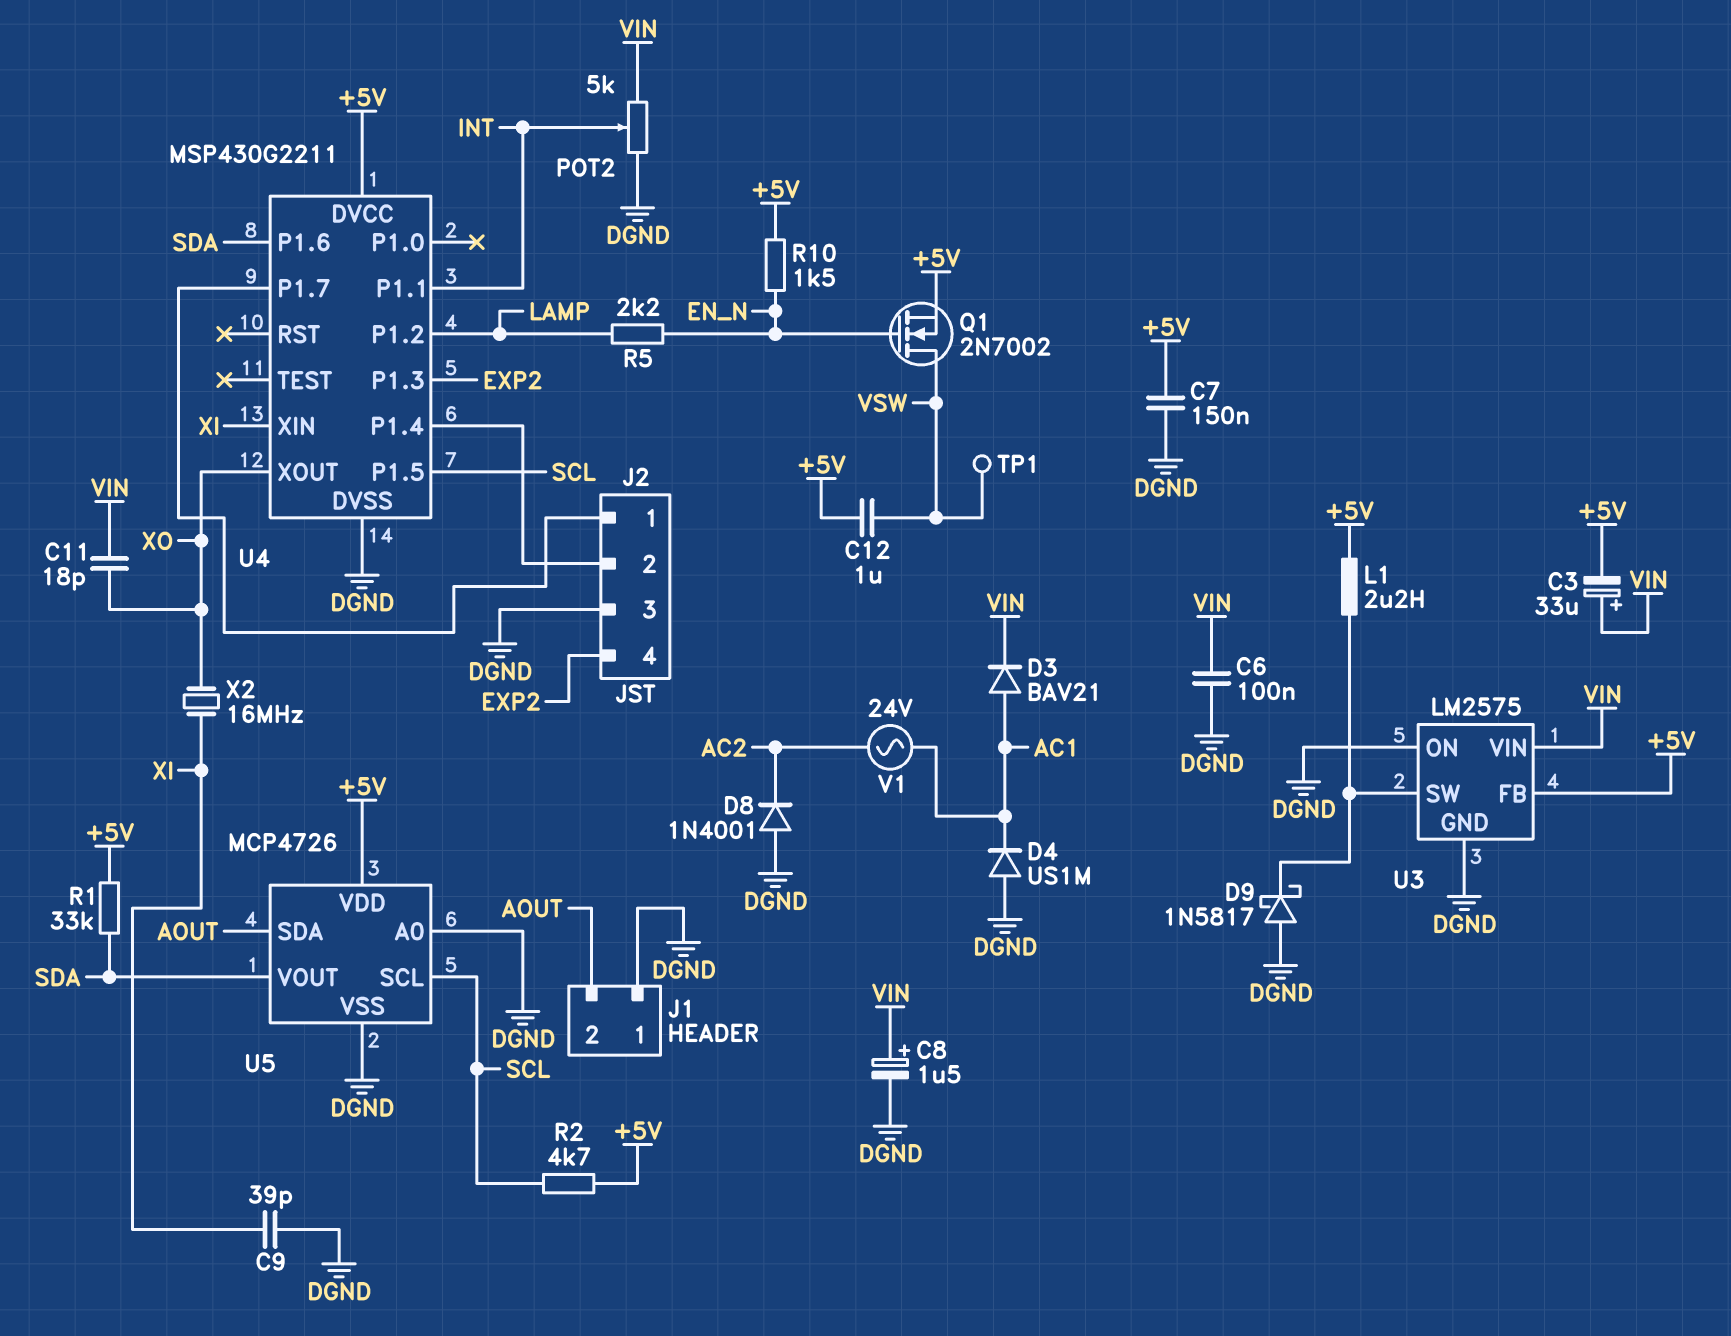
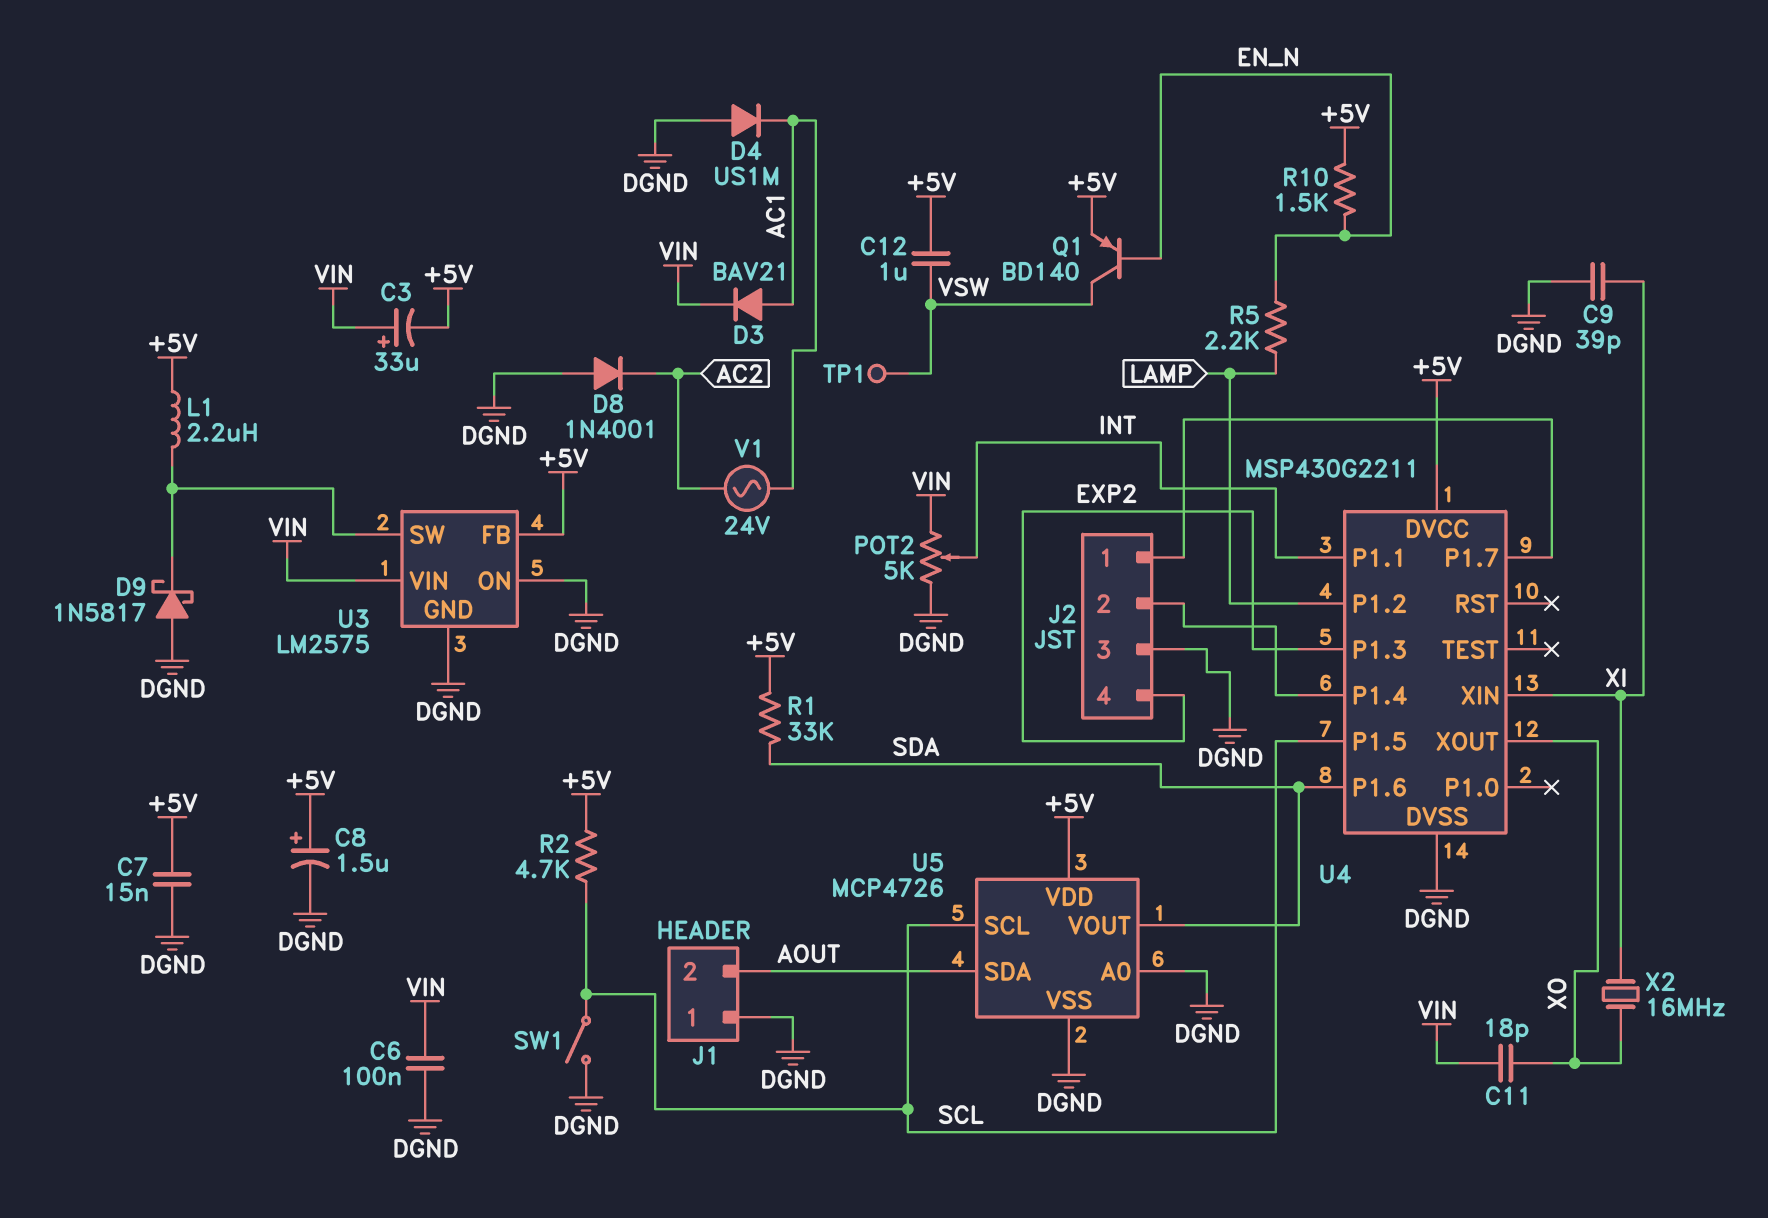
C7: 150nF (+5V, DGND) -> 15nF (+5V, DGND)
C8: 1.5uF (plus VIN, minus DGND) -> 1.5uF (plus +5V, minus DGND)
Q1: NMOS 2N7002 (G EN_N, D VSW, S +5V) -> PNP BD140 (B EN_N, C VSW, E +5V)
SW1: none -> switch (DGND, SCL)

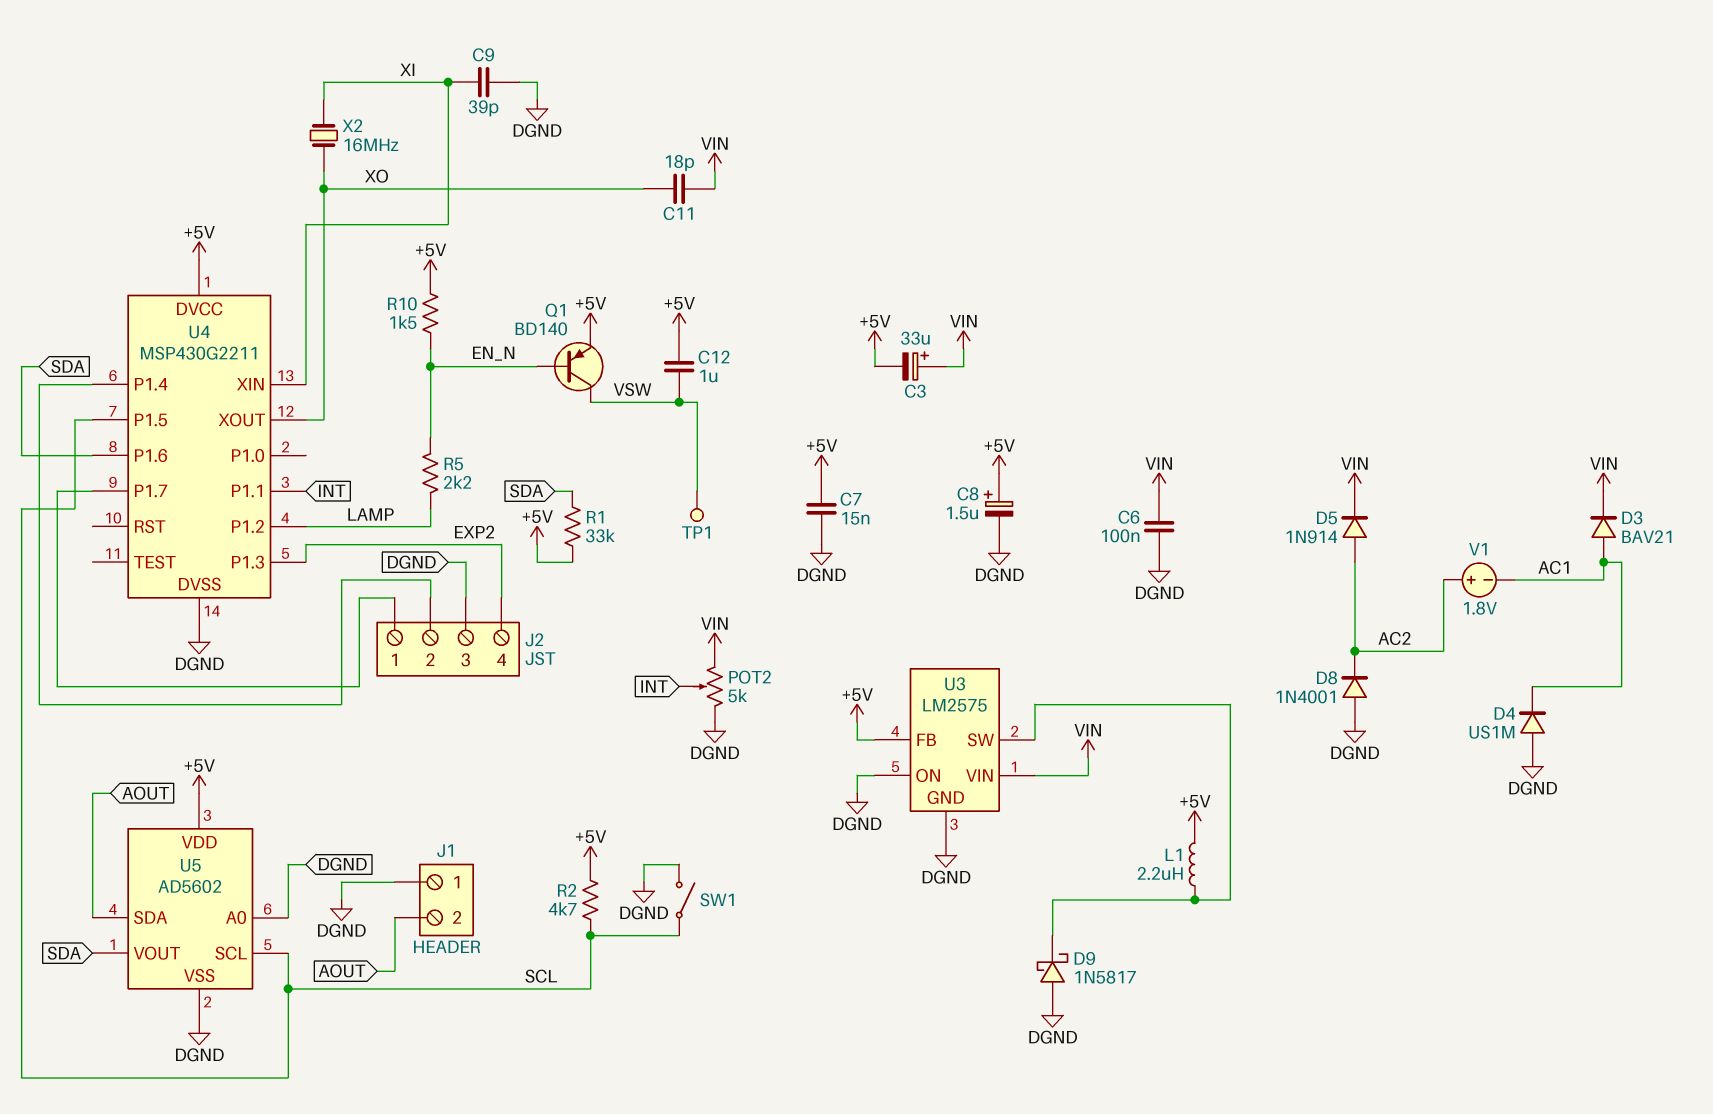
D5: none -> diode 1N914 (A AC2, K VIN)
U5: MCP4726 -> AD5602
V1: AC 24V (AC1, AC2) -> 1.8V (plus AC2, minus AC1)

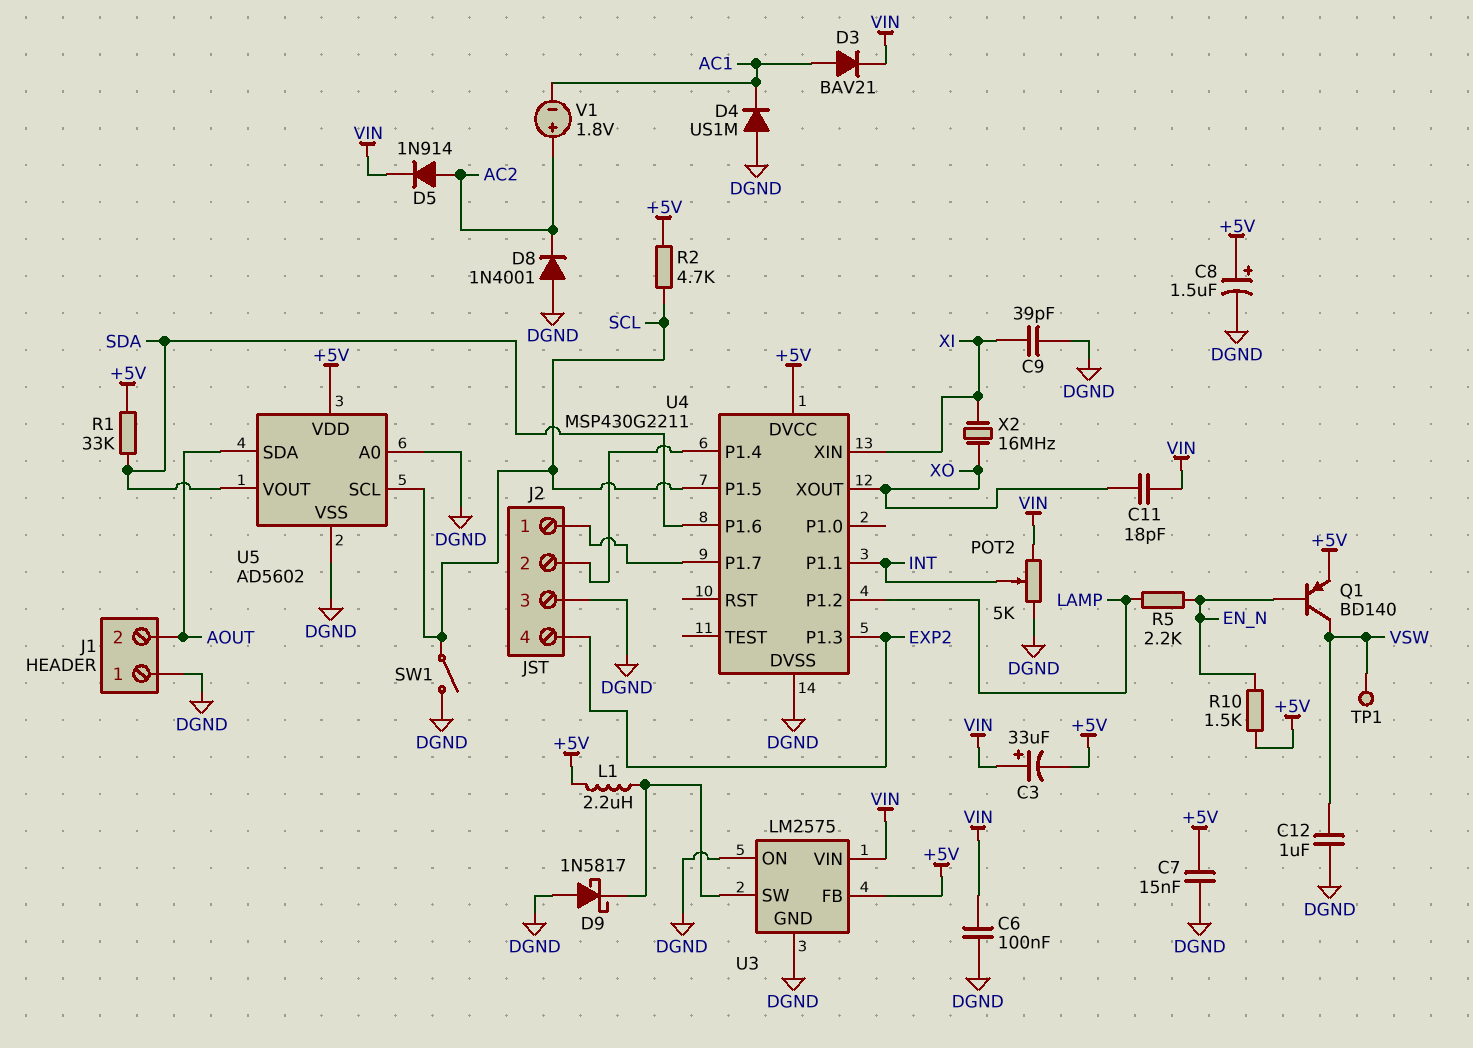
C12: 1uF (+5V, VSW) -> 1uF (DGND, VSW)

